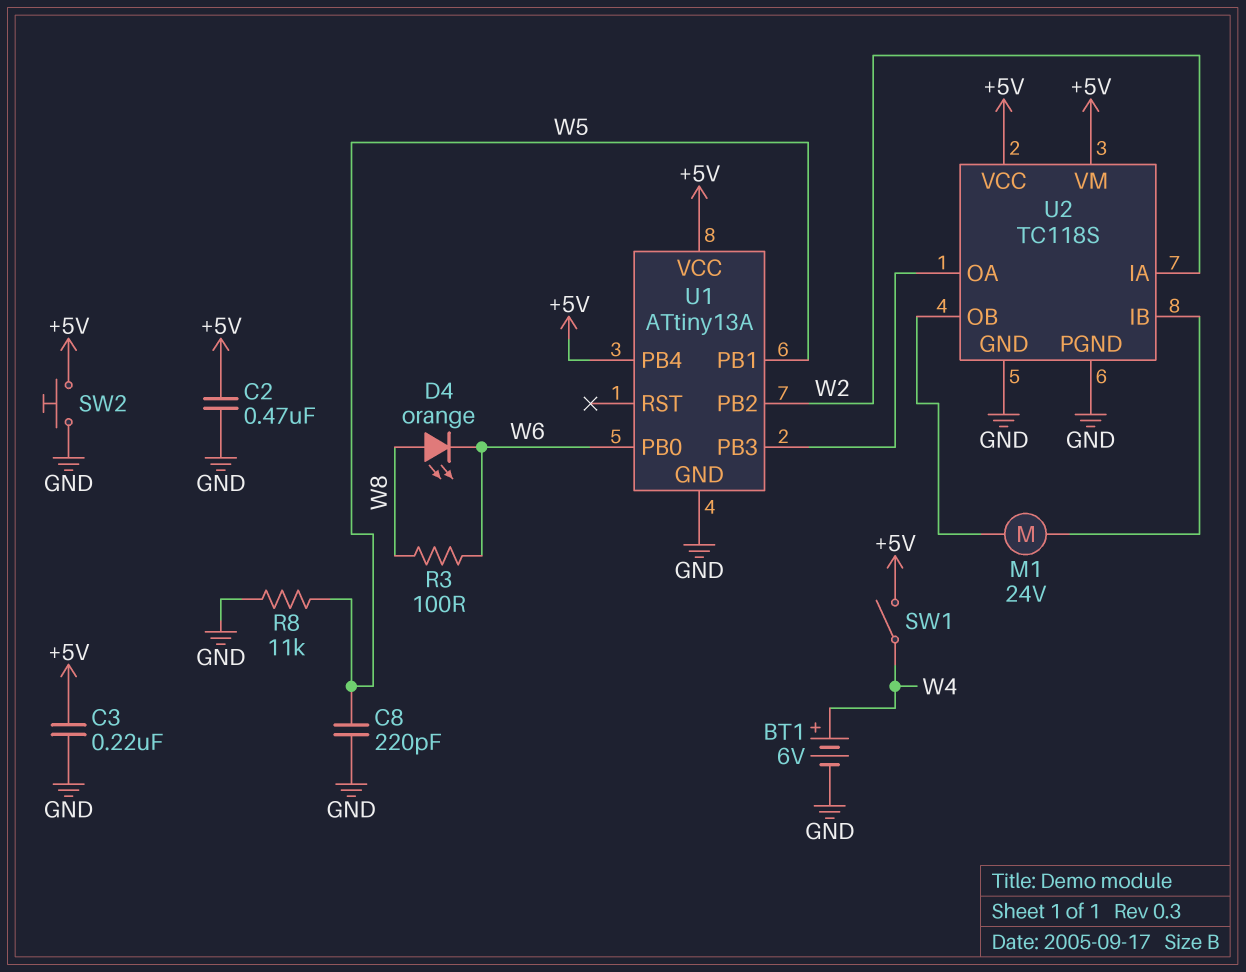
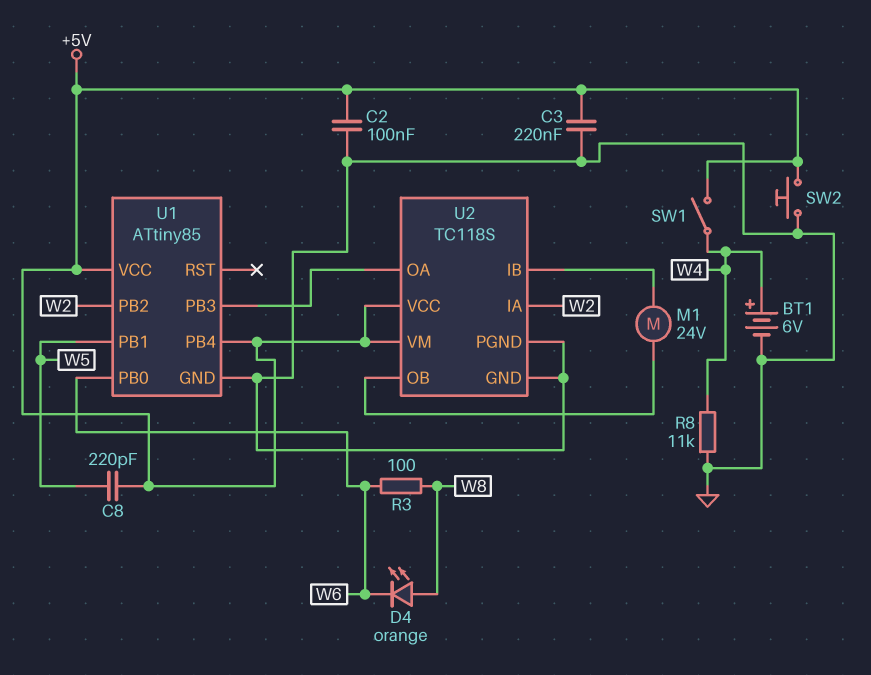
C2: 470nF (+5V, GND) -> 100nF (+5V, GND)
C8: 220pF (GND, W5) -> 220pF (+5V, W5)
R8: 11k (GND, W5) -> 11k (GND, W4)
U1: ATtiny13A -> ATtiny85

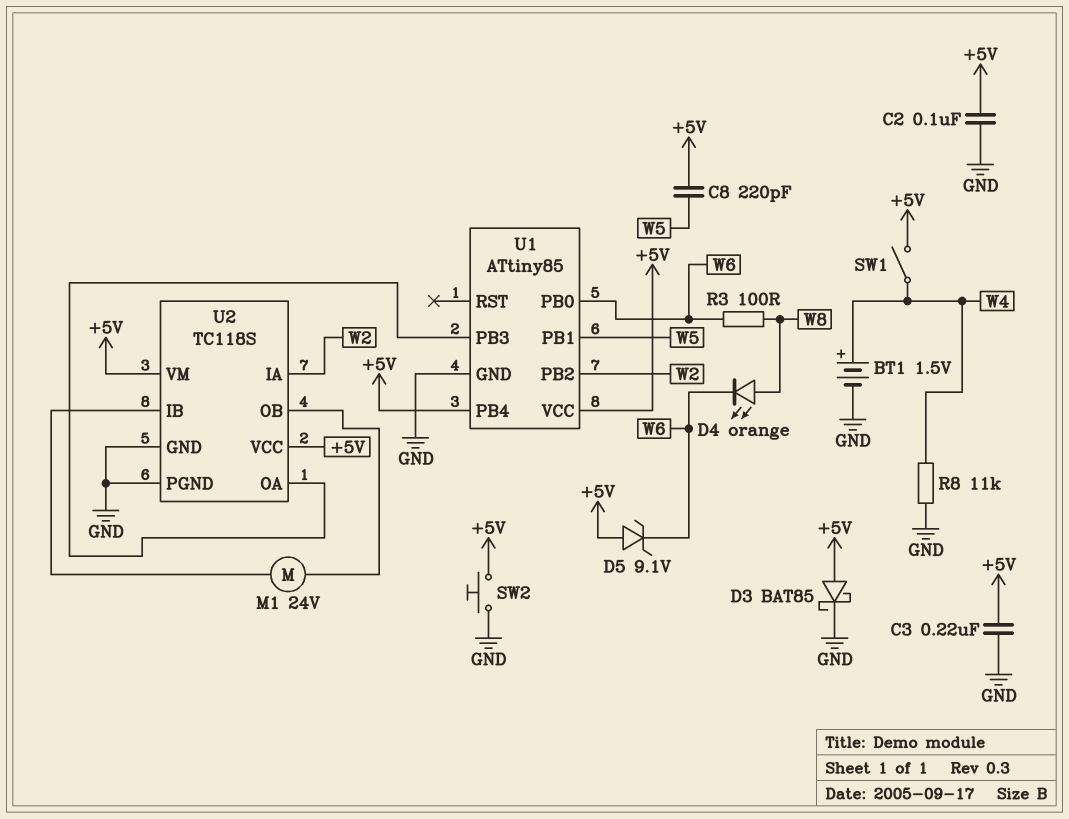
BT1: 6V (plus W4, minus GND) -> 1.5V (plus W4, minus GND)
D3: none -> schottky BAT85 (A +5V, K GND)
D5: none -> zener 9.1V (A +5V, K W6)

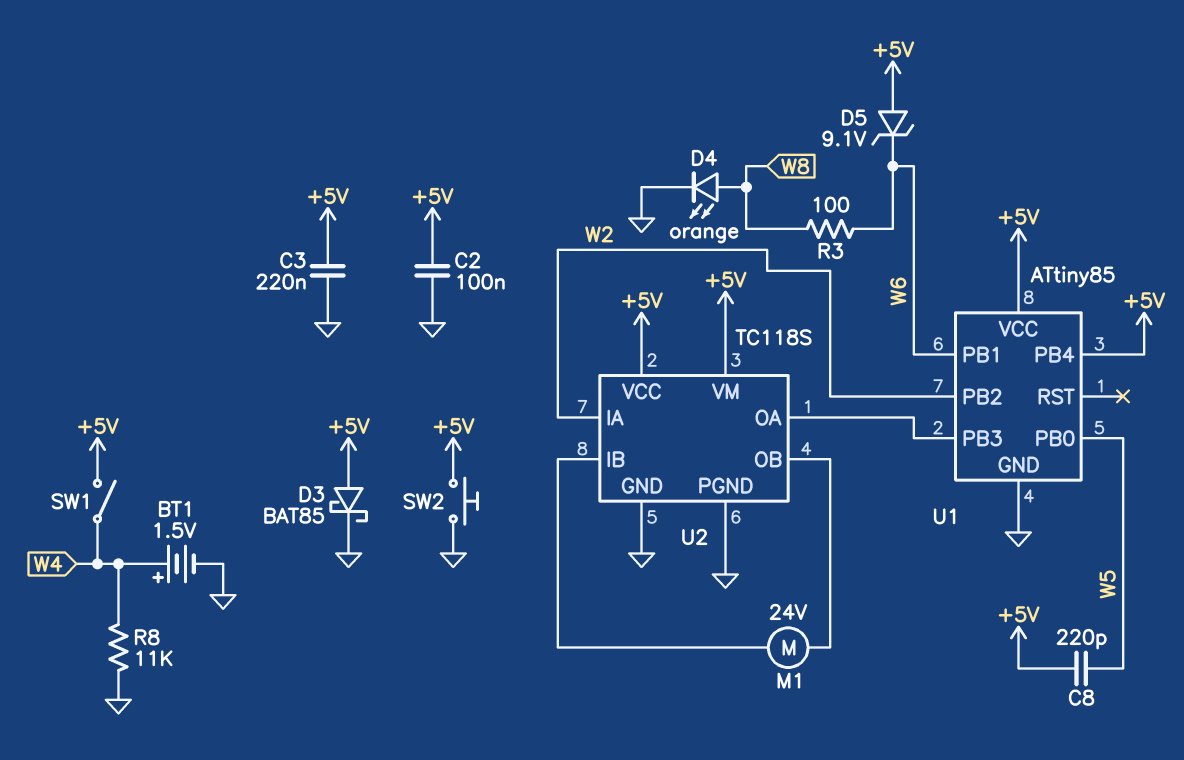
D4: LED orange (A W8, K W6) -> LED orange (A W8, K GND)
U1 pin PB0: W6 -> W5
U1 pin PB1: W5 -> W6

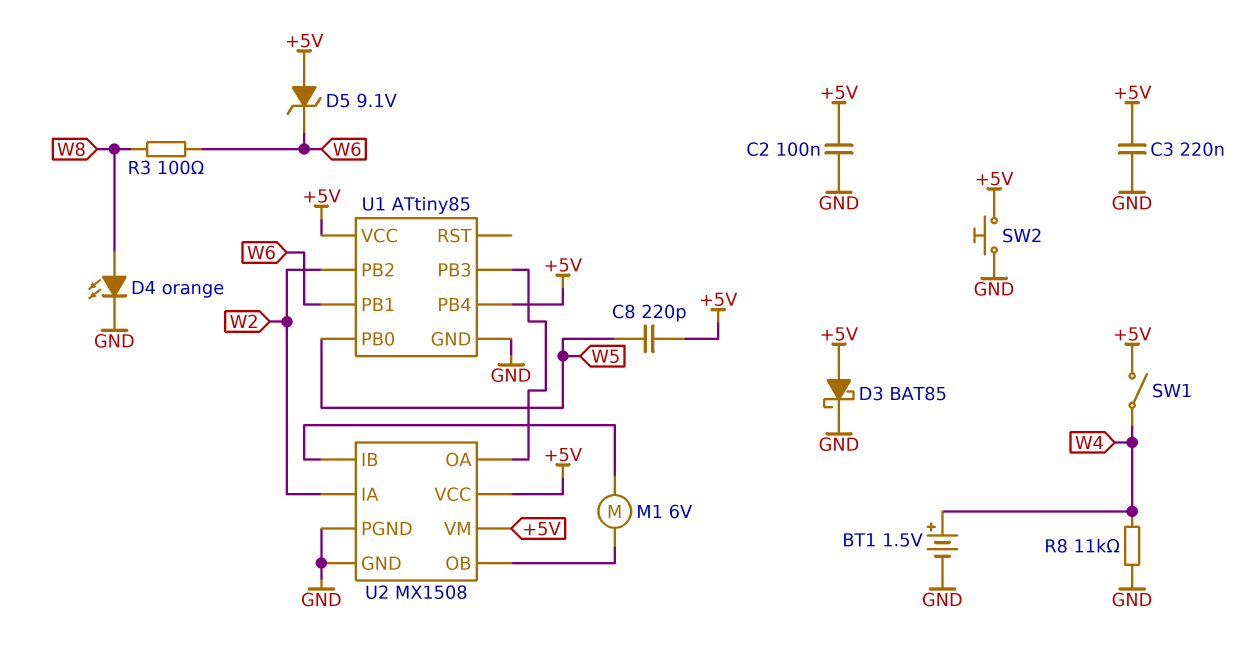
M1: motor 24V (U2/IB, U2/OB) -> motor 6V (U2/IB, U2/OB)
U2: TC118S -> MX1508

